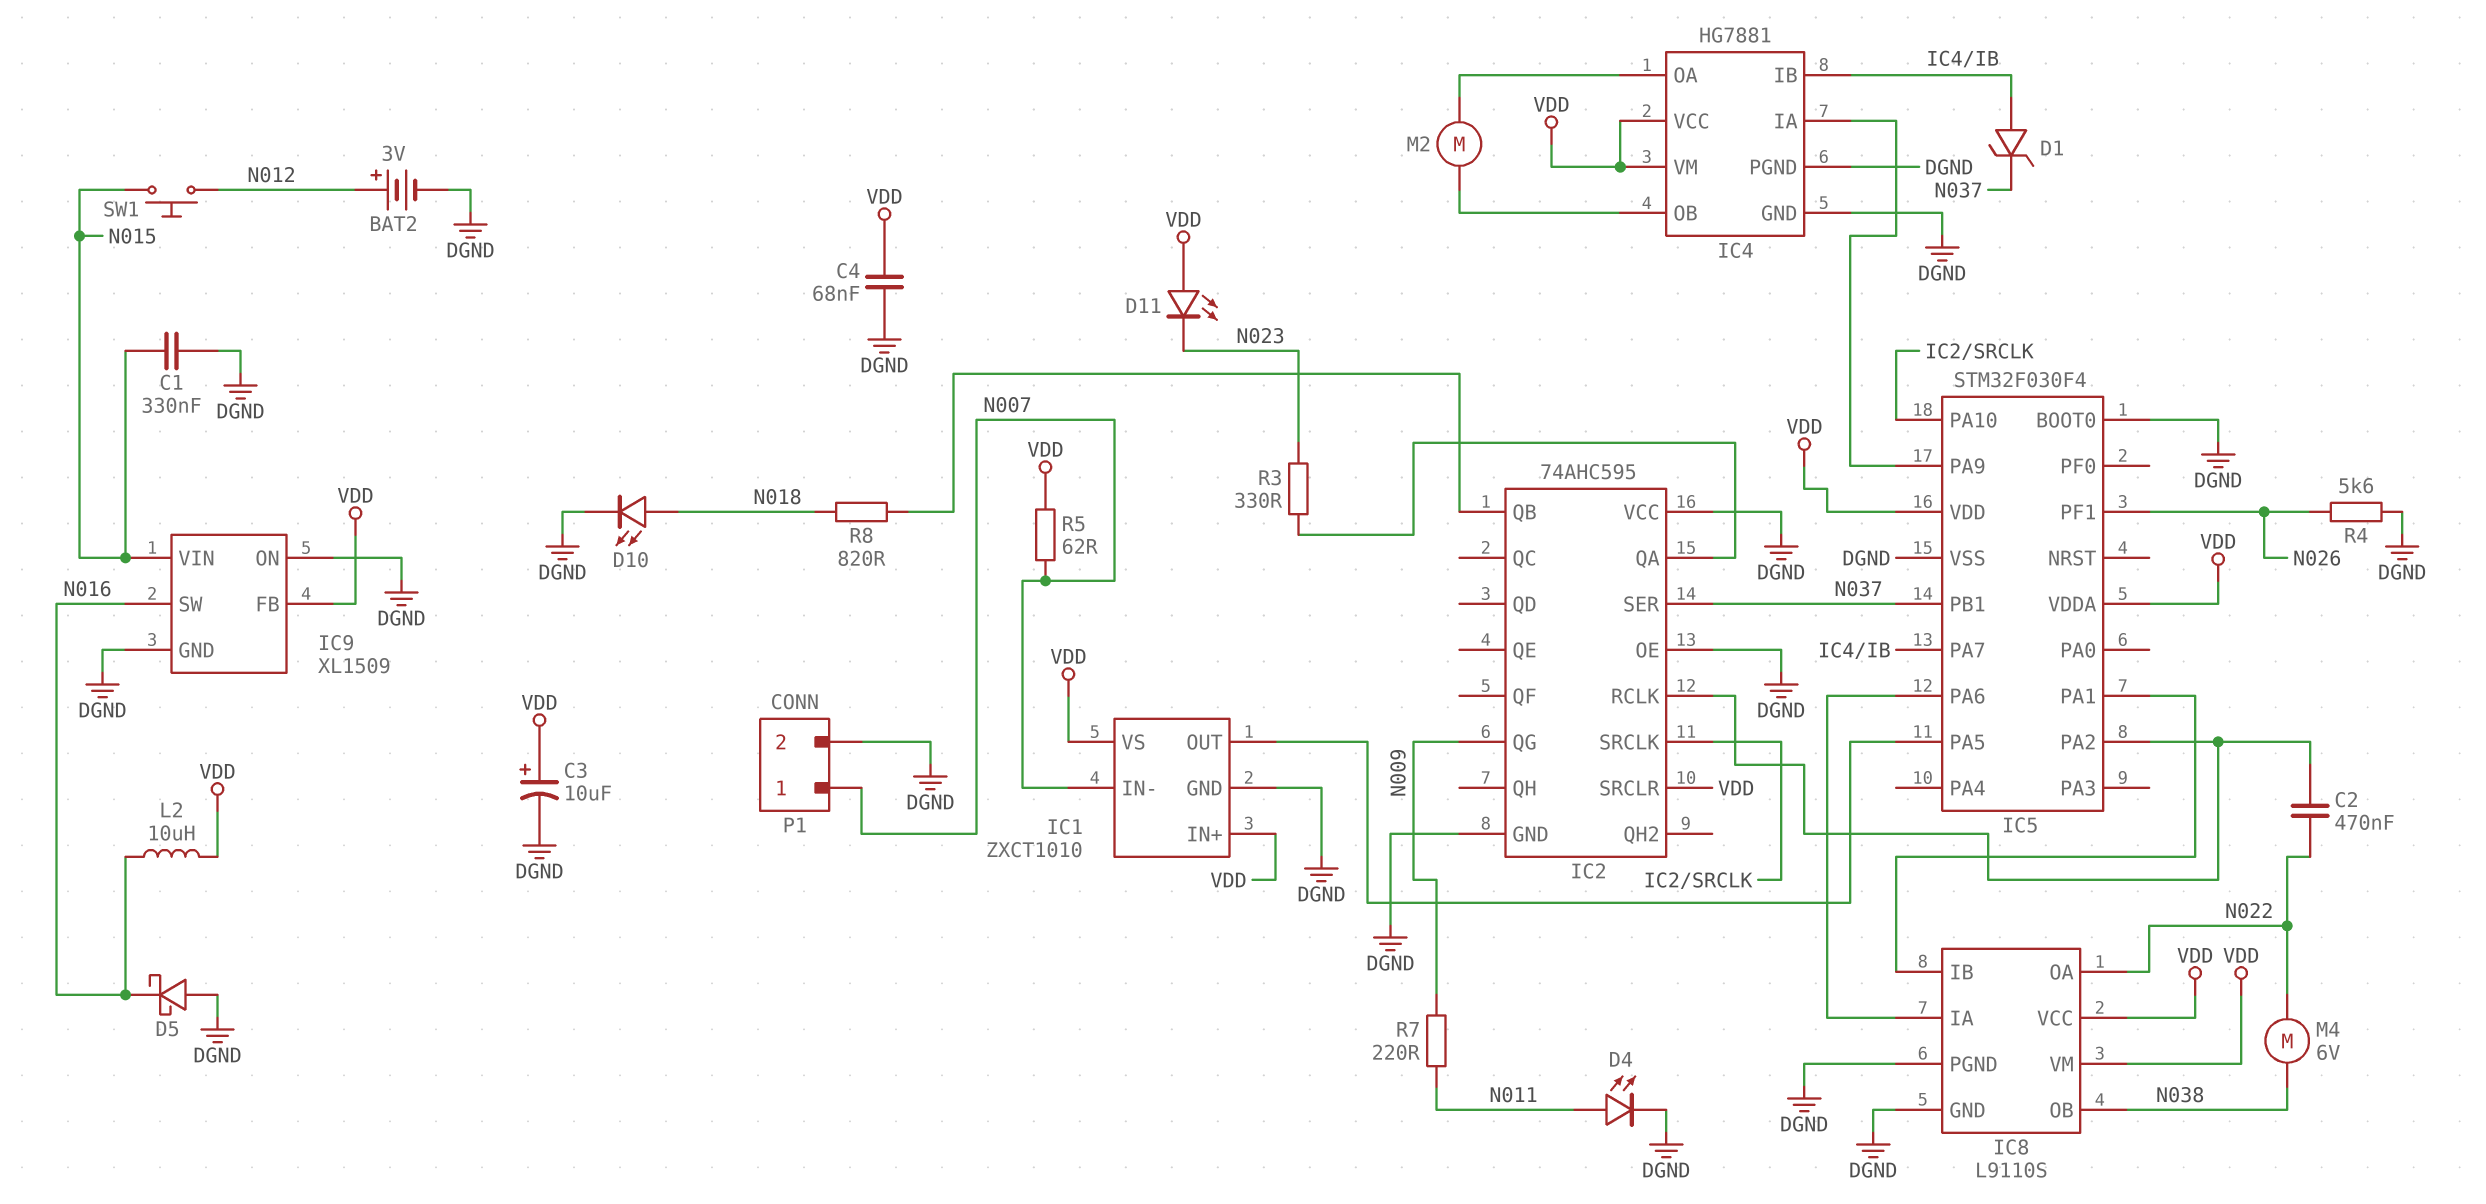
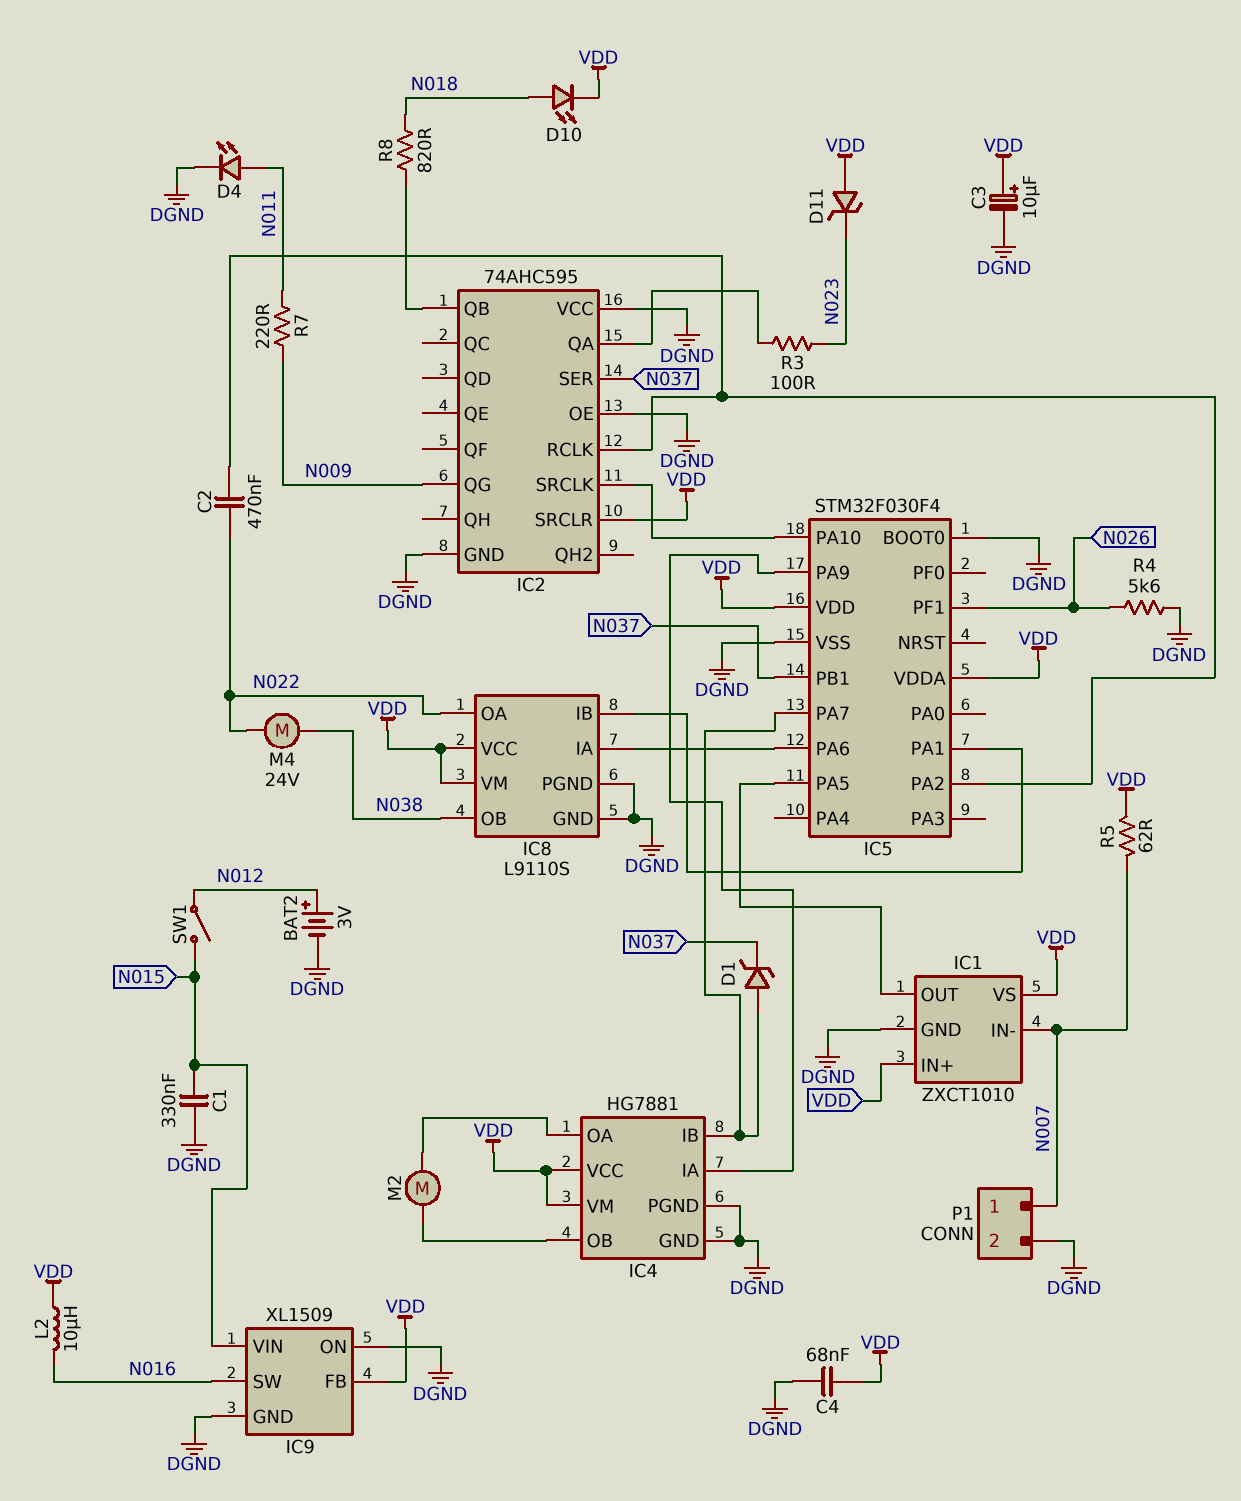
D5: schottky (A DGND, K N016) -> none
D10: LED (A N018, K DGND) -> LED (A N018, K VDD)
D11: LED (A VDD, K N023) -> zener (A VDD, K N023)
M4: motor 6V (N022, N038) -> motor 24V (N022, N038)
R3: 330 (IC2/QA, N023) -> 100 (IC2/QA, N023)
SW1: button (N012, N015) -> switch (N012, N015)

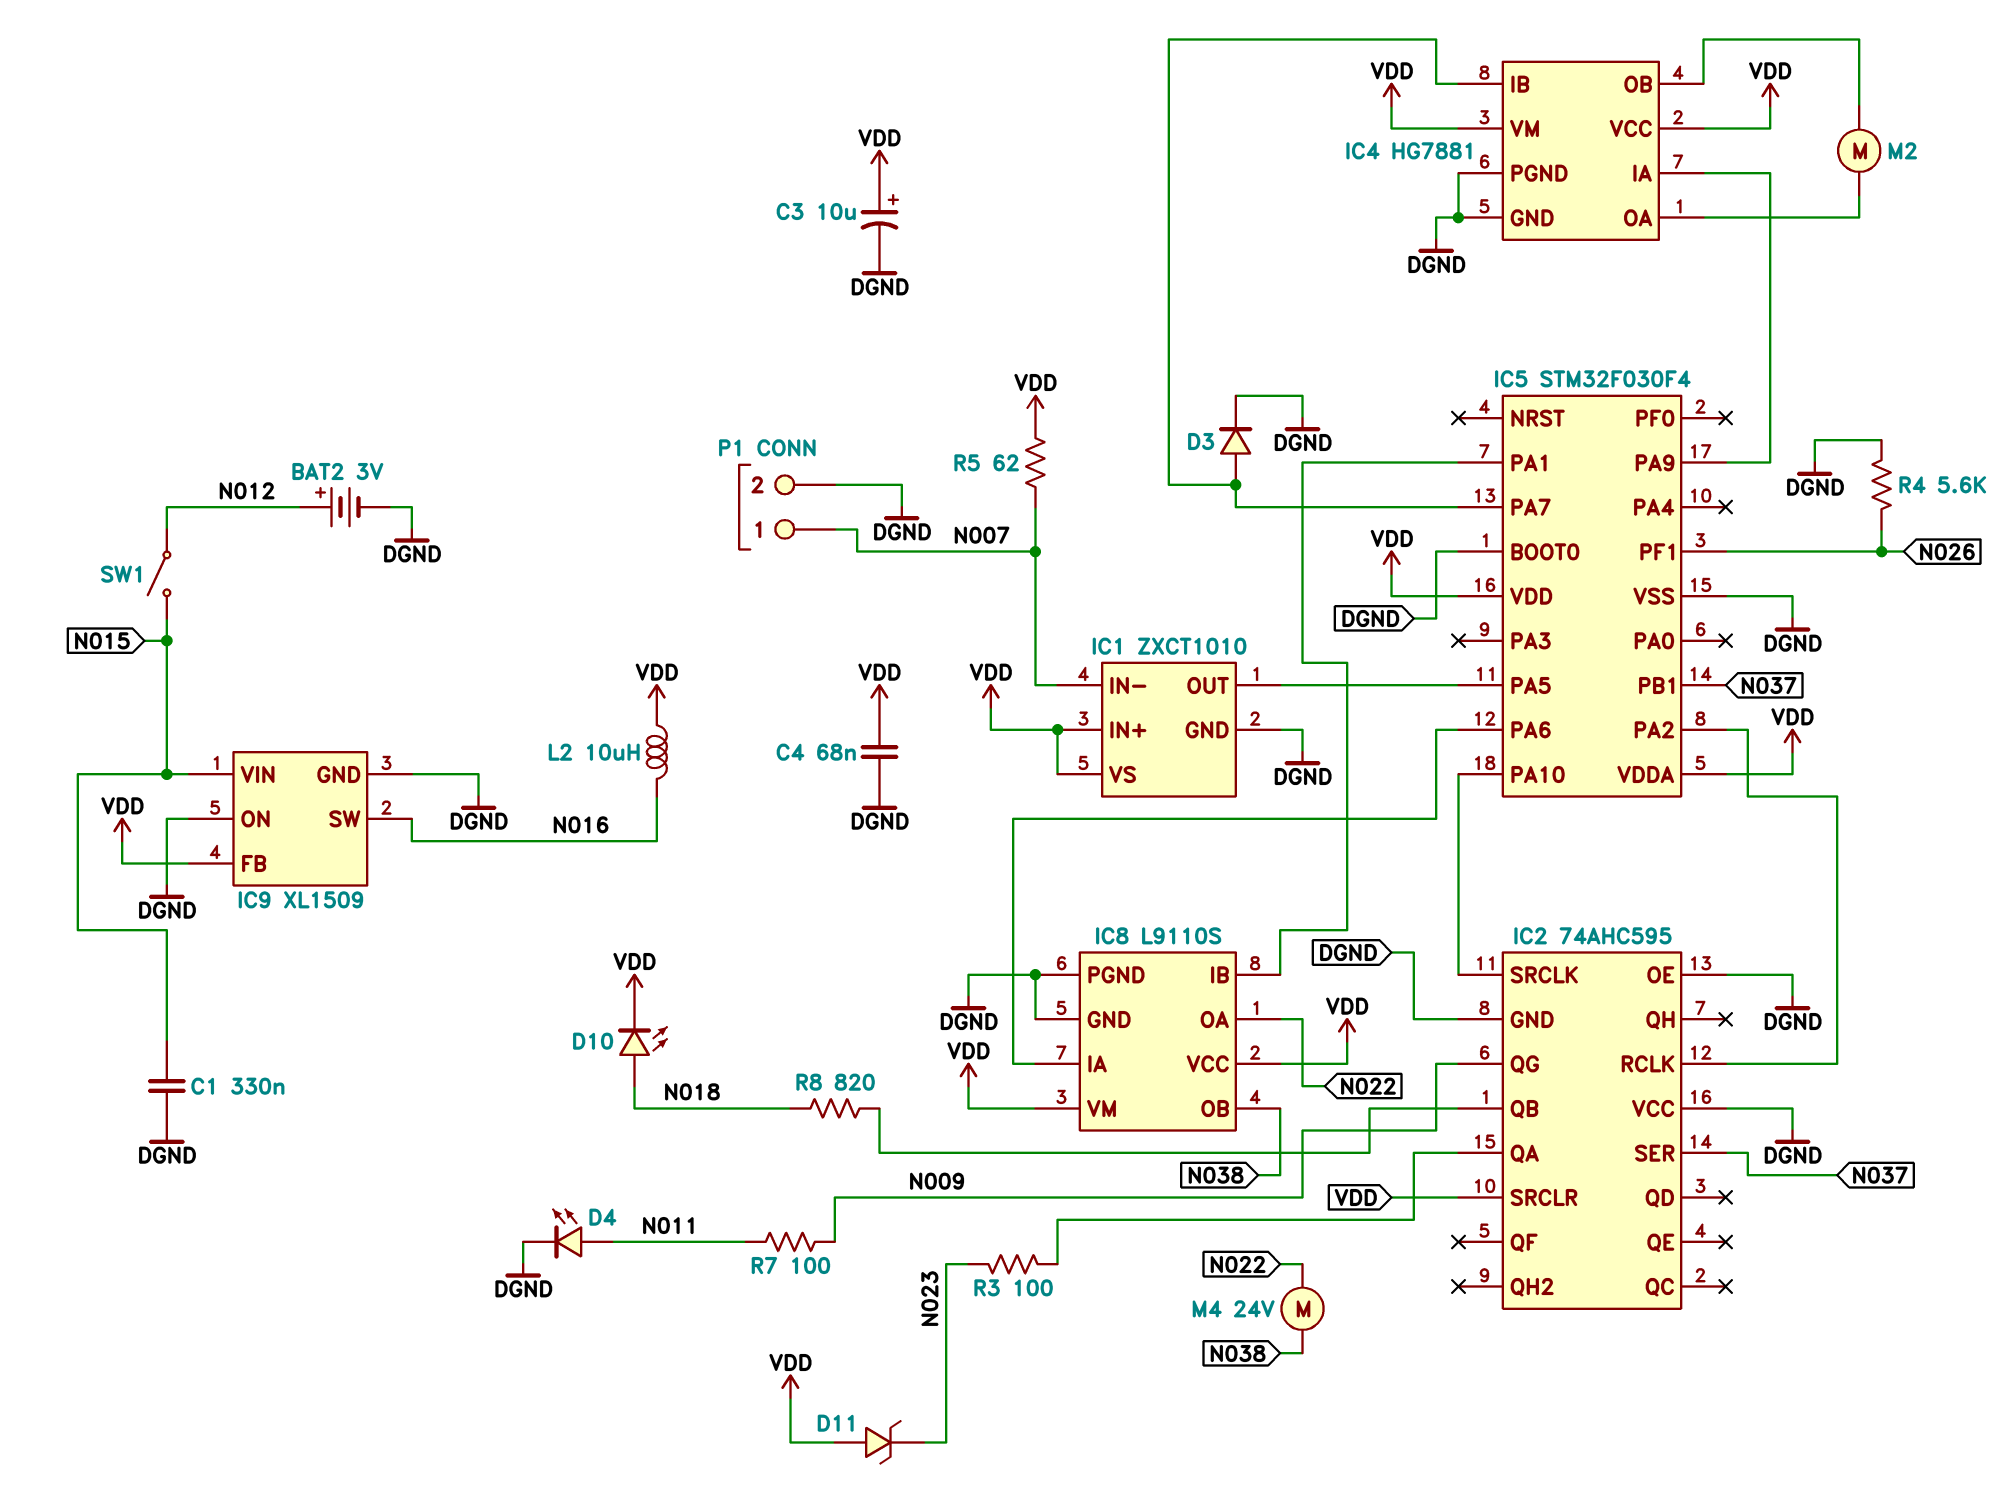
C2: 470nF (IC2/RCLK, N022) -> none
D1: zener (A IC4/IB, K N037) -> none
D3: none -> diode (A IC4/IB, K DGND)
R7: 220 (N009, N011) -> 100 (N009, N011)

